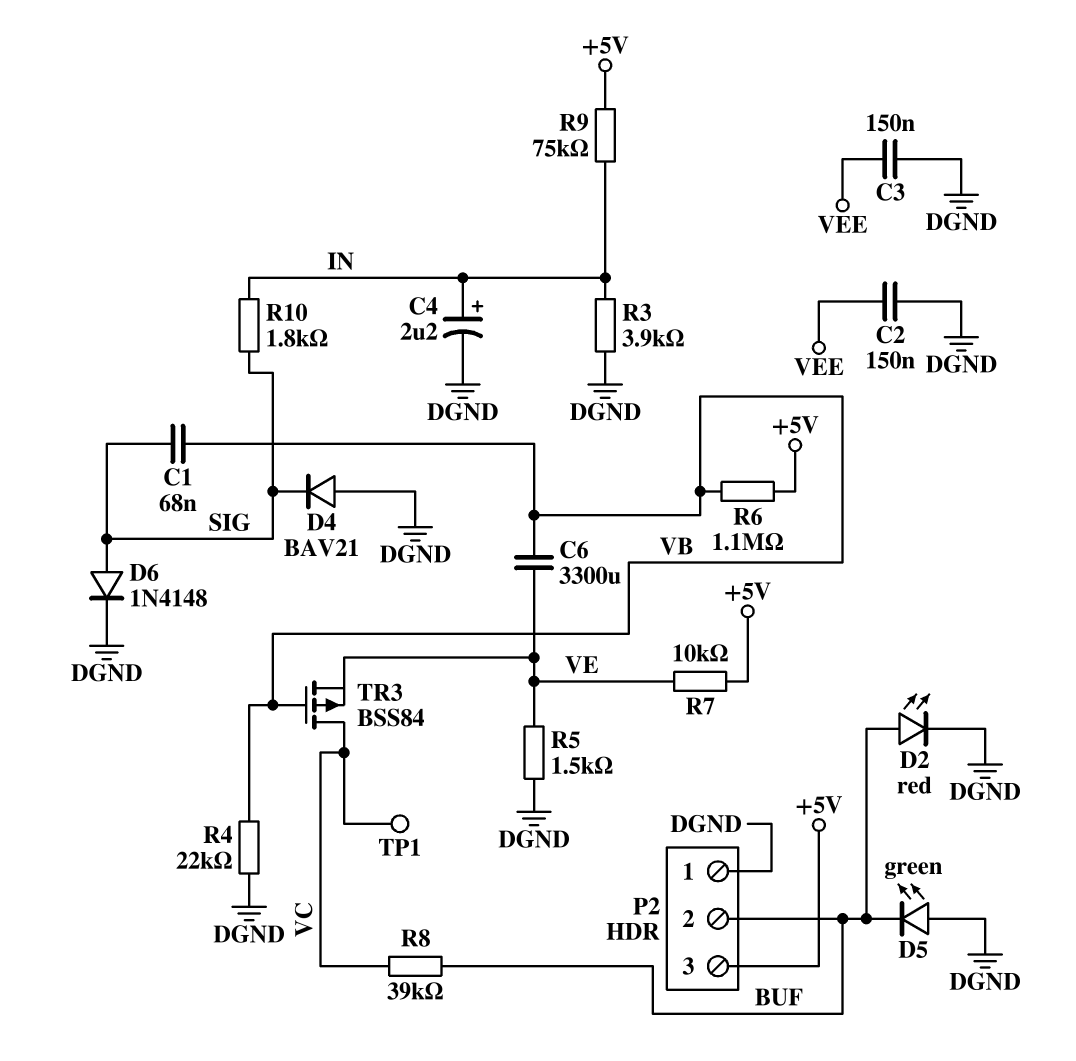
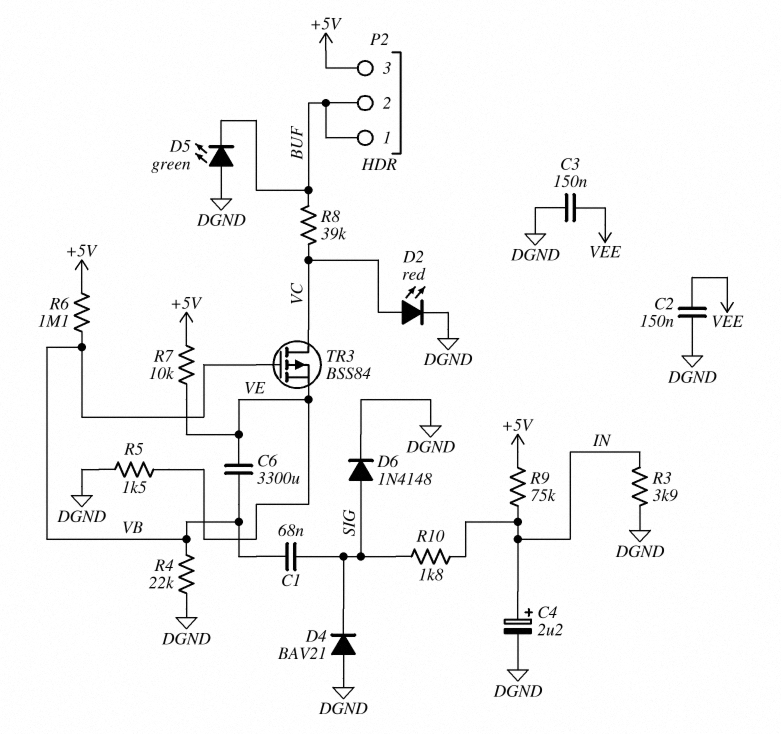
D2: LED red (A BUF, K DGND) -> LED red (A VC, K DGND)
P2 pin 1: DGND -> BUF
TP1: test point (VC) -> none

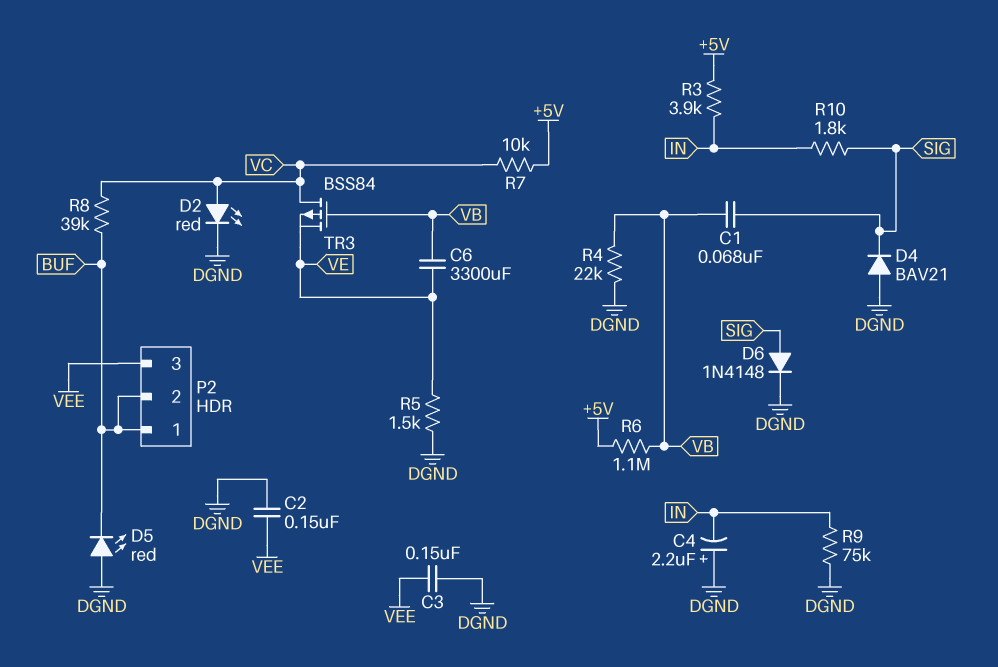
C4: 2.2uF (plus IN, minus DGND) -> 2.2uF (plus DGND, minus IN)
D5: LED green (A DGND, K BUF) -> LED red (A DGND, K BUF)
P2 pin 3: +5V -> VEE
R3: 3.9k (DGND, IN) -> 3.9k (+5V, IN)
R7: 10k (+5V, VE) -> 10k (+5V, VC)
R9: 75k (+5V, IN) -> 75k (DGND, IN)

